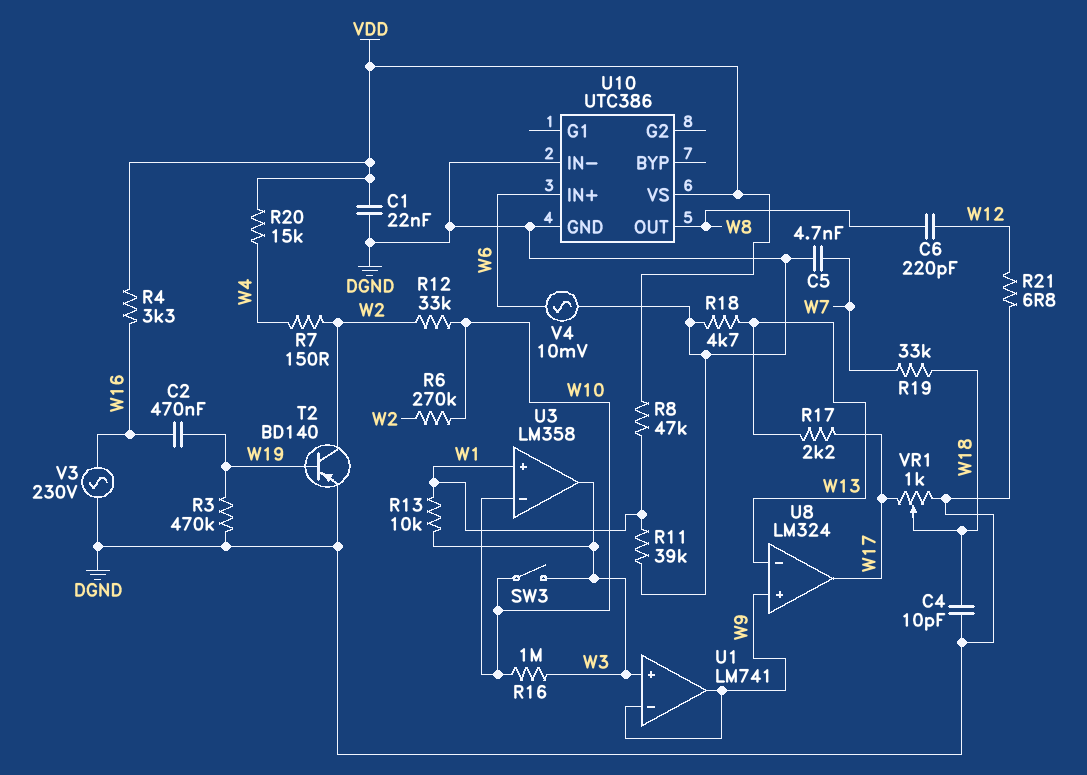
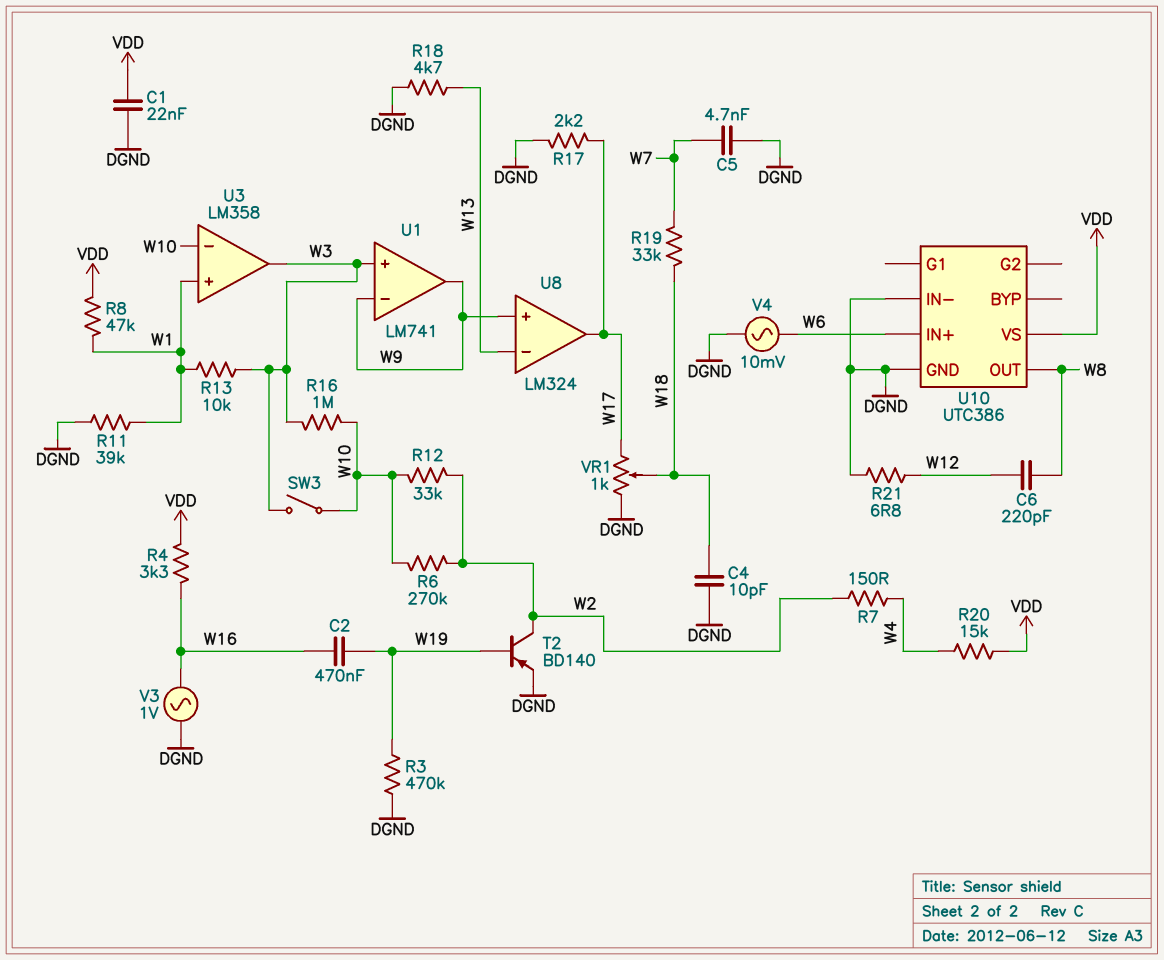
R17: 2.2k (W13, W17) -> 2.2k (DGND, W17)
V3: AC 230V (DGND, W16) -> AC 1V (DGND, W16)

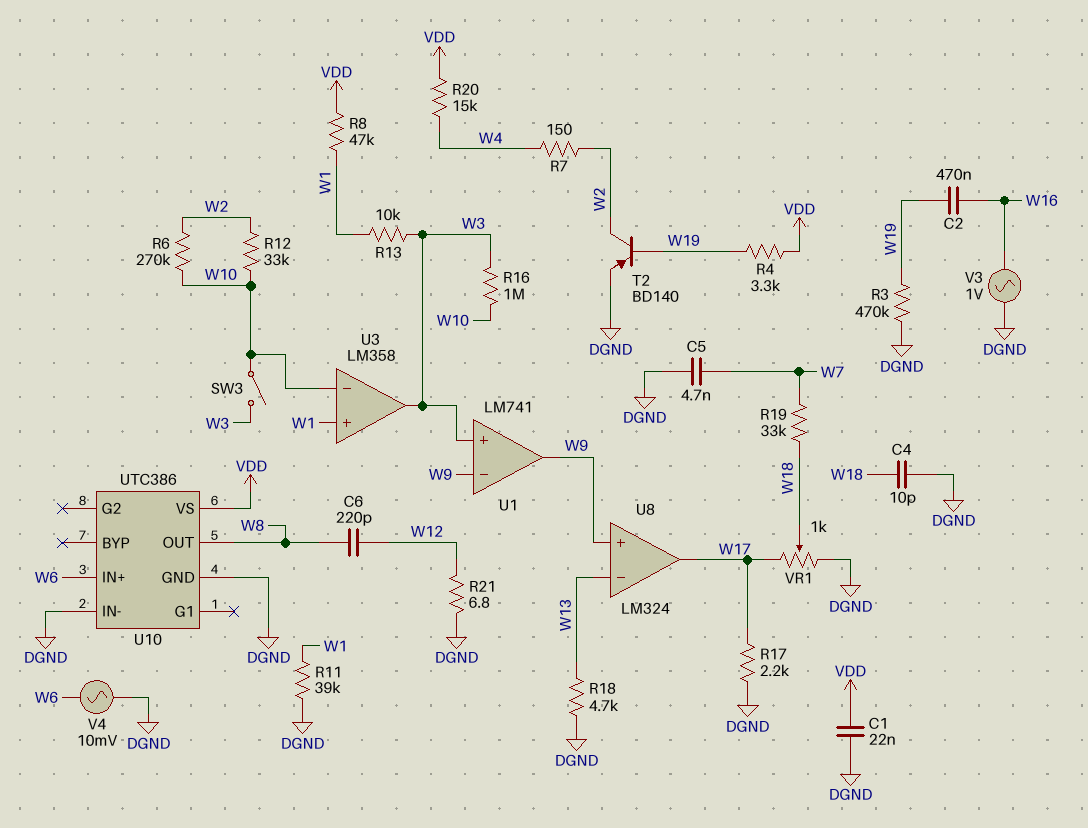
R4: 3.3k (VDD, W16) -> 3.3k (VDD, W19)

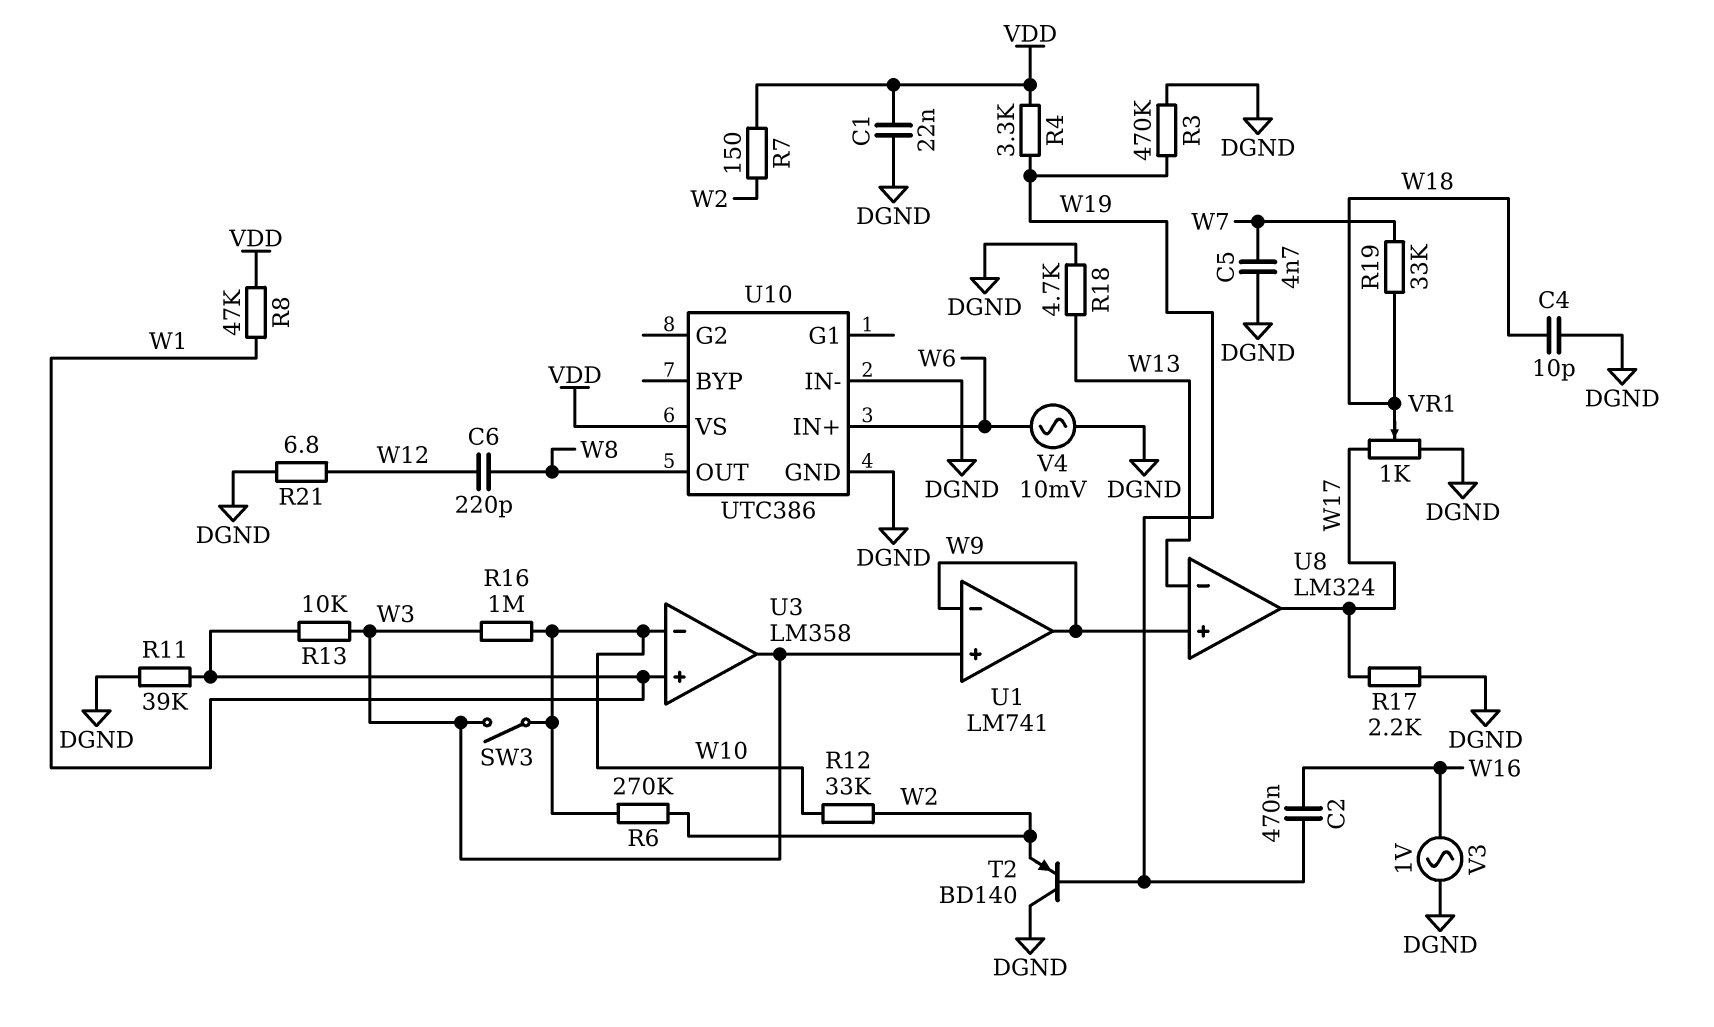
R7: 150 (W2, W4) -> 150 (VDD, W2)
R20: 15k (VDD, W4) -> none
T2: PNP BD140 (B W19, C W2, E DGND) -> PNP BD140 (B W19, C DGND, E W2)

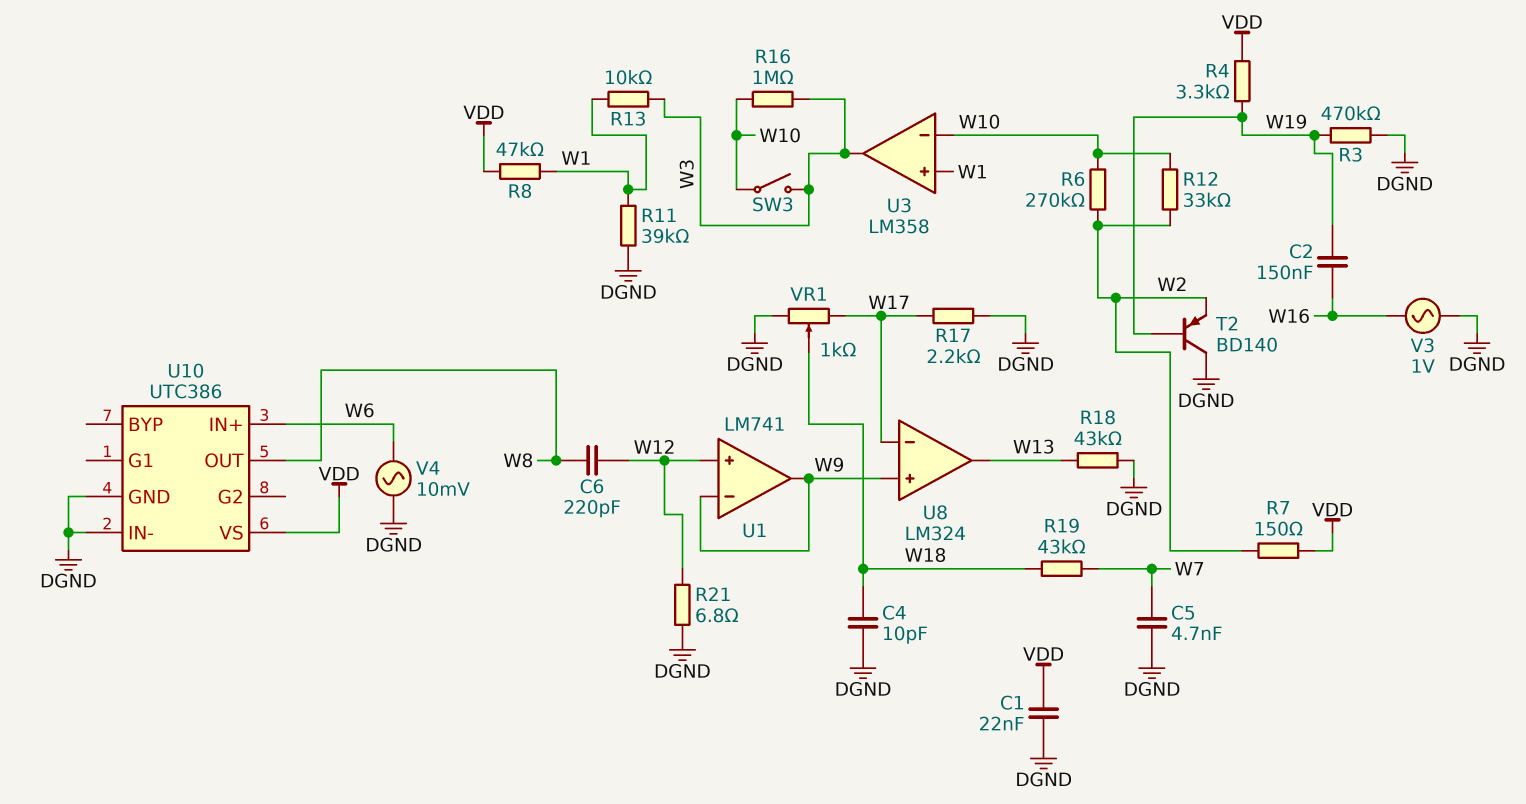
C2: 470nF (W16, W19) -> 150nF (W16, W19)
R18: 4.7k (DGND, W13) -> 43k (DGND, W13)
R19: 33k (W7, W18) -> 43k (W7, W18)
U1 pin in+: W3 -> W12
U8 pin in-: W13 -> W17
U8 pin out: W17 -> W13

